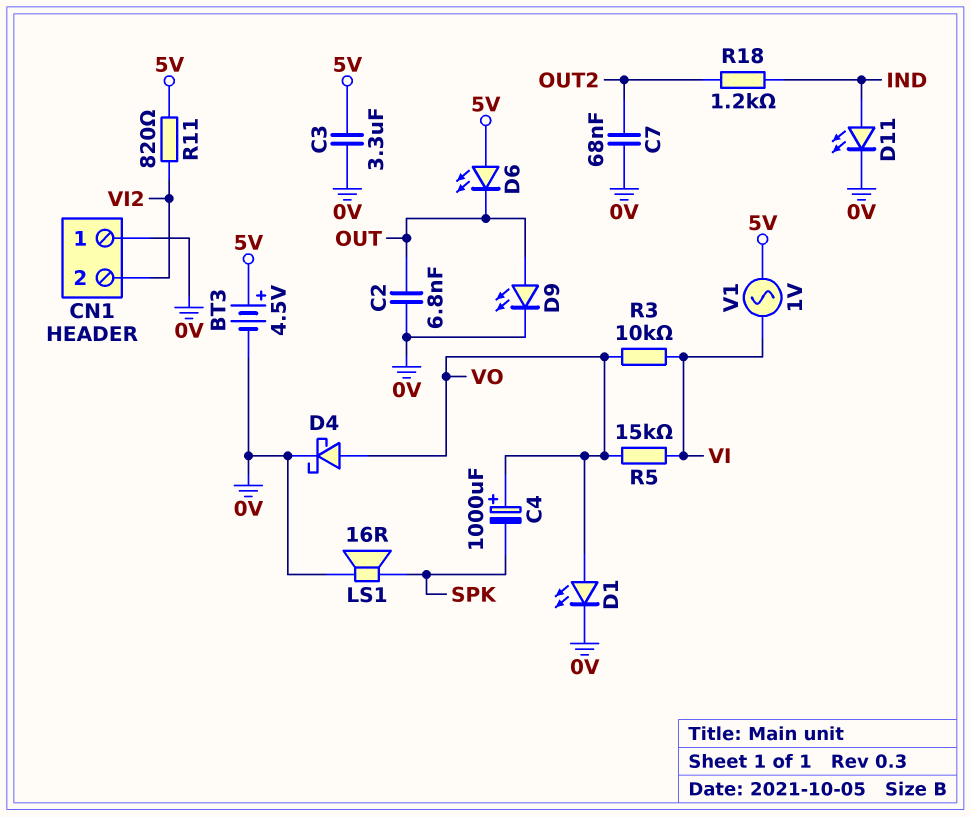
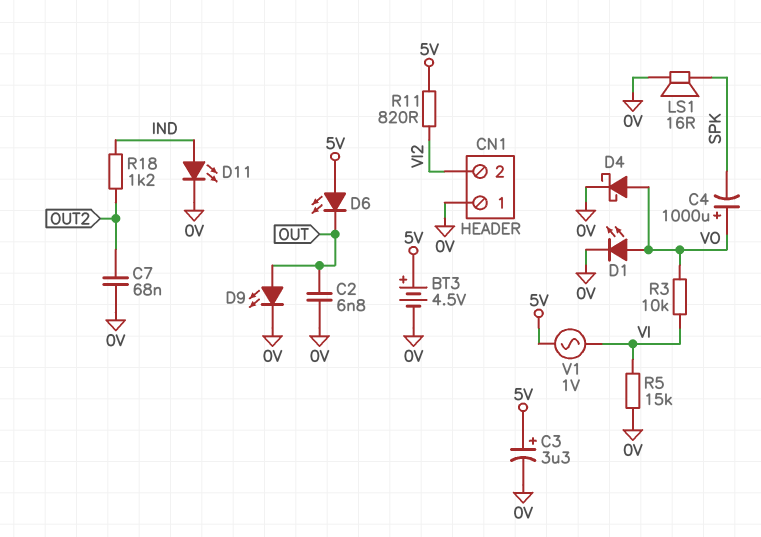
C3: 3.3uF (0V, 5V) -> 3.3uF (plus 5V, minus 0V)
R5: 15k (VI, VO) -> 15k (0V, VI)

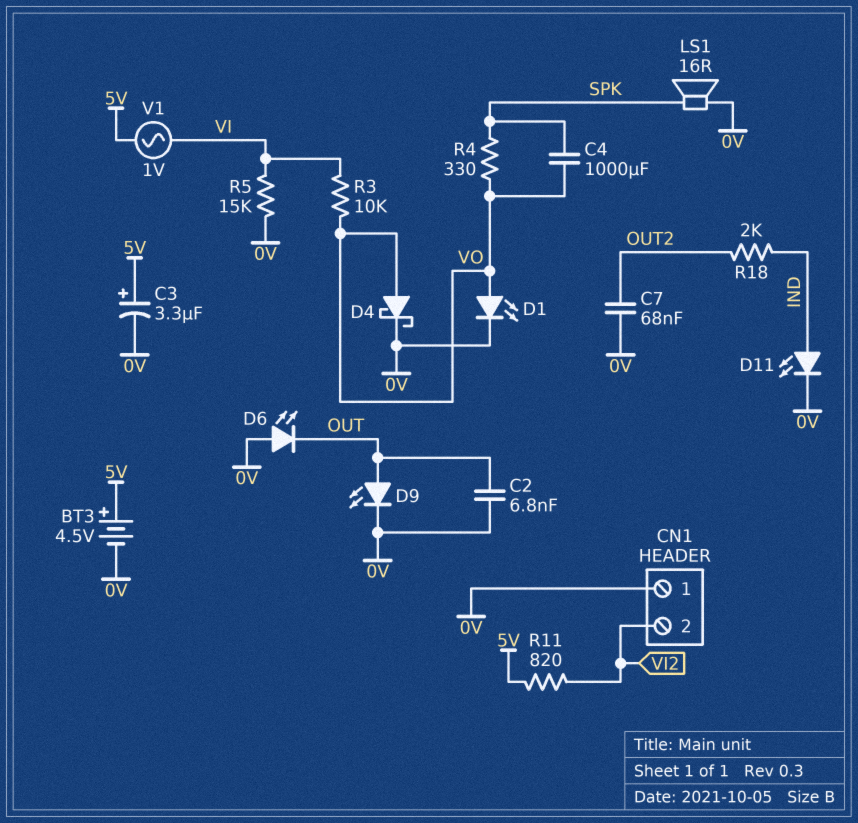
C4: 1000uF (plus VO, minus SPK) -> 1000uF (SPK, VO)
D6: LED (A 5V, K OUT) -> LED (A 0V, K OUT)
R4: none -> 330 (SPK, VO)
R18: 1.2k (IND, OUT2) -> 2k (IND, OUT2)

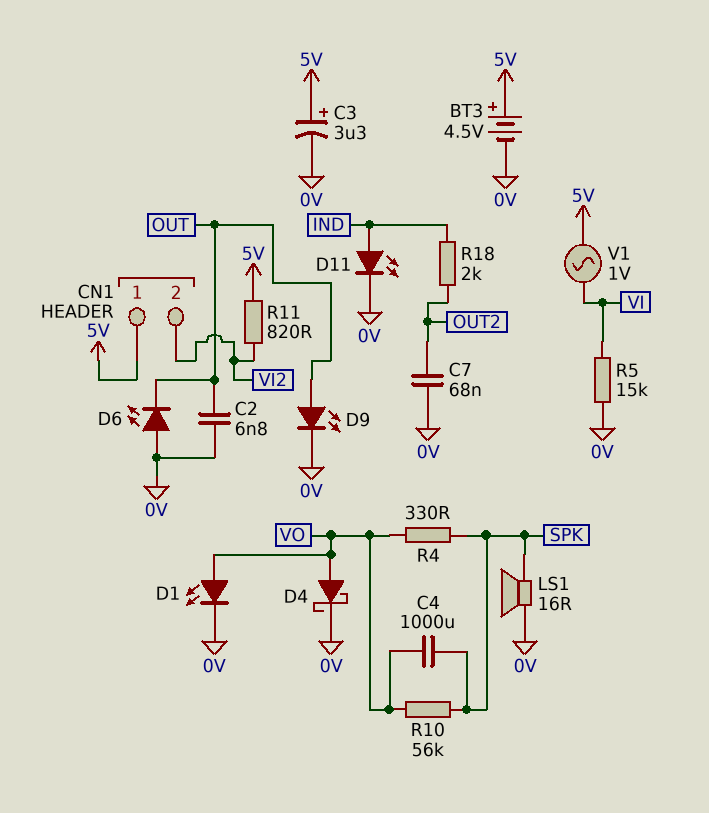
CN1 pin 1: 0V -> 5V
R3: 10k (VI, VO) -> none
R10: none -> 56k (SPK, VO)

